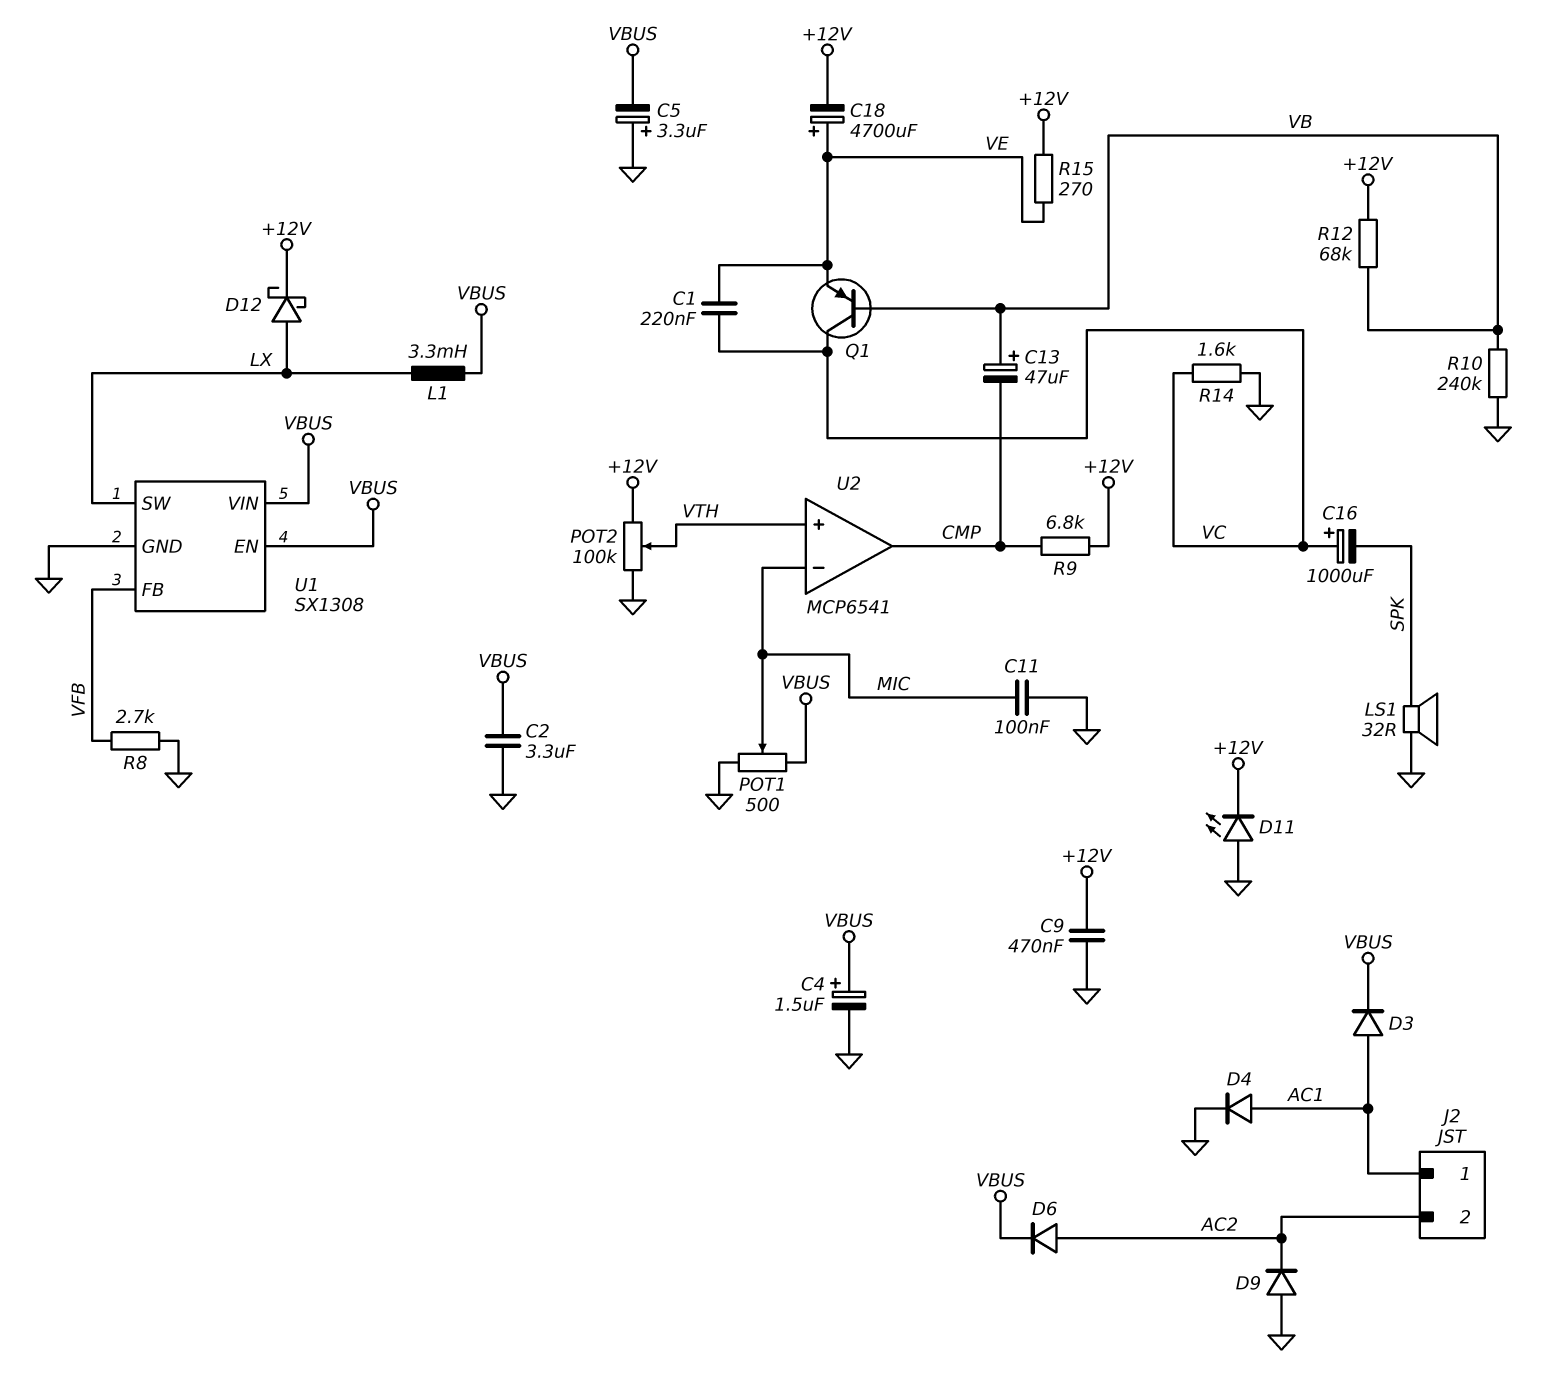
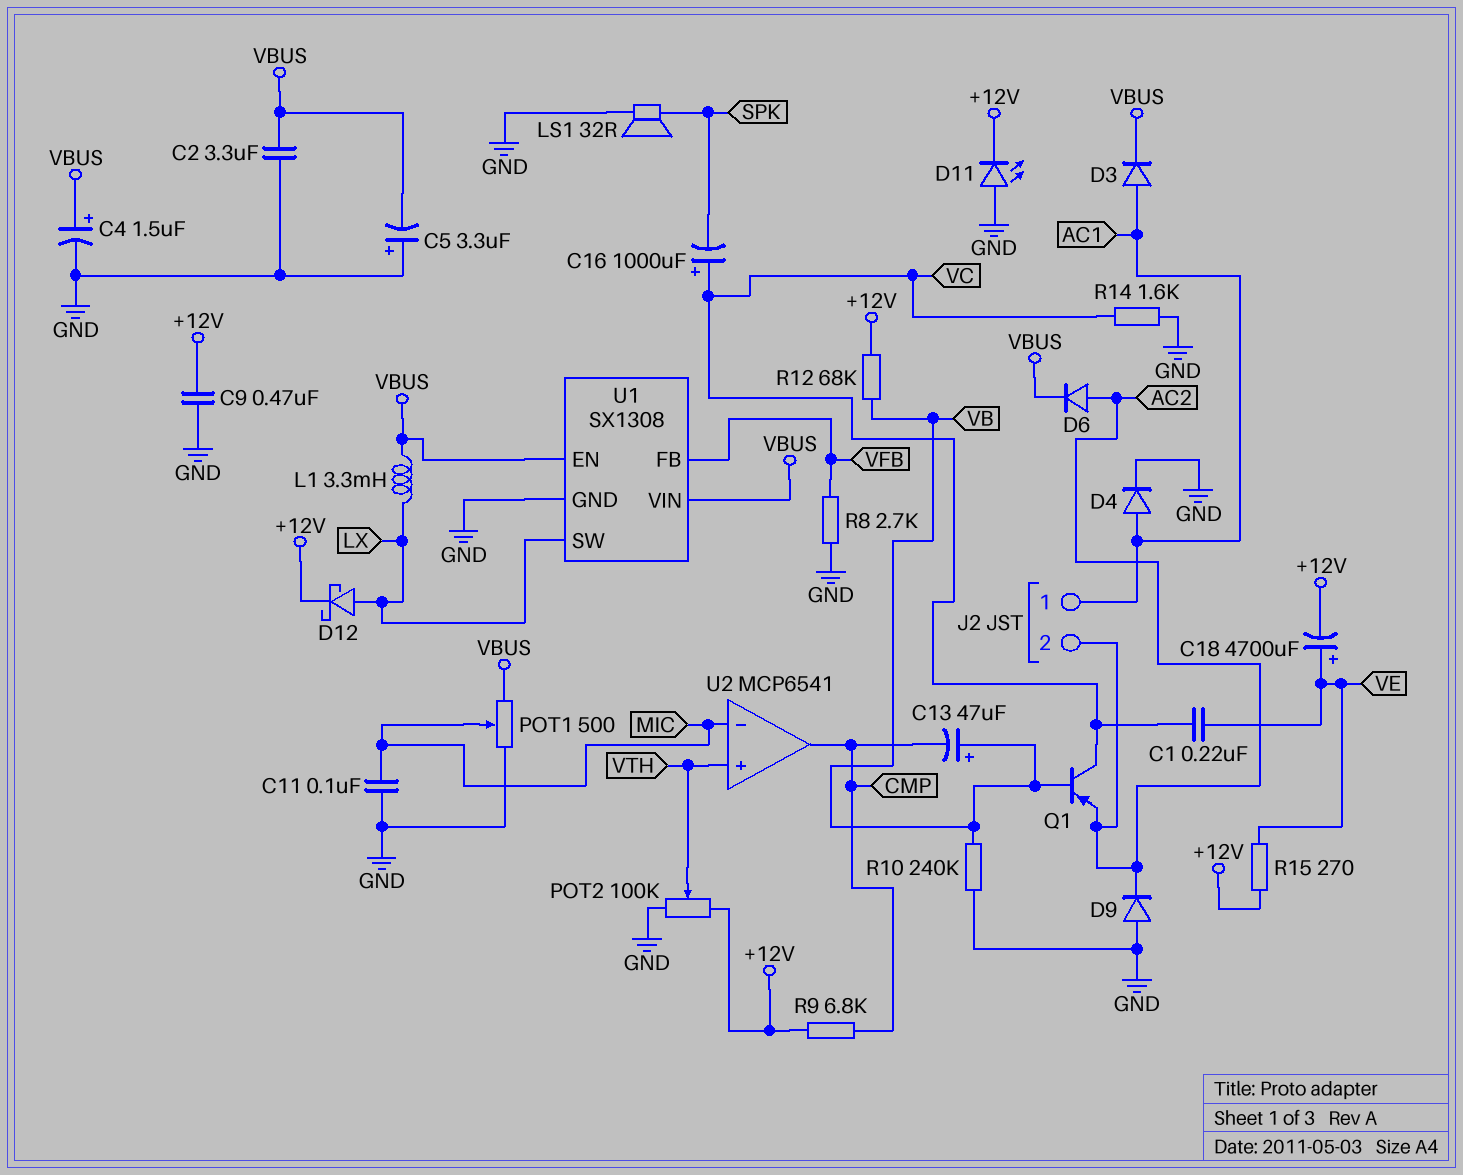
Q1: PNP (B VB, C VC, E VE) -> PNP (B VB, C VC, E AC2)

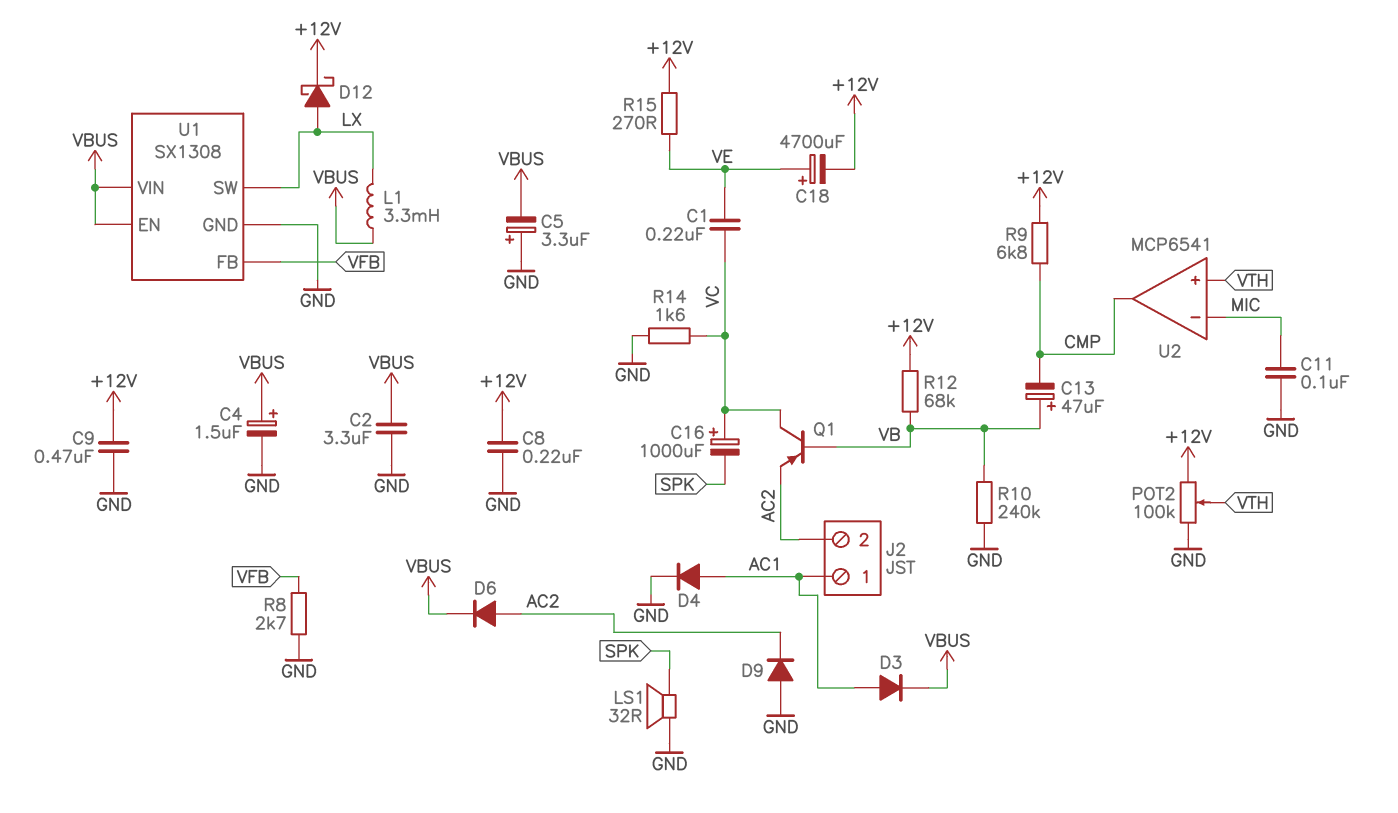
C8: none -> 220nF (+12V, GND)
D11: LED (A GND, K +12V) -> none
POT1: 500 (GND, VBUS, wiper MIC) -> none

